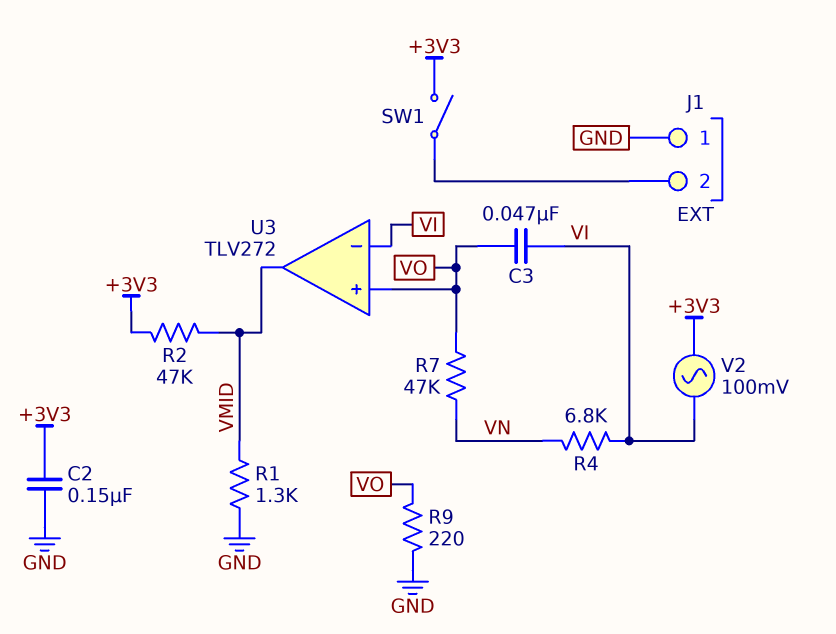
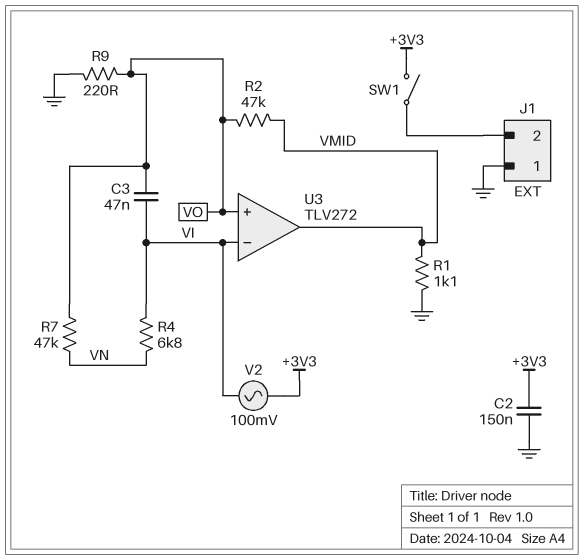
R1: 1.3k (GND, VMID) -> 1.1k (GND, VMID)
R2: 47k (+3V3, VMID) -> 47k (VMID, VO)

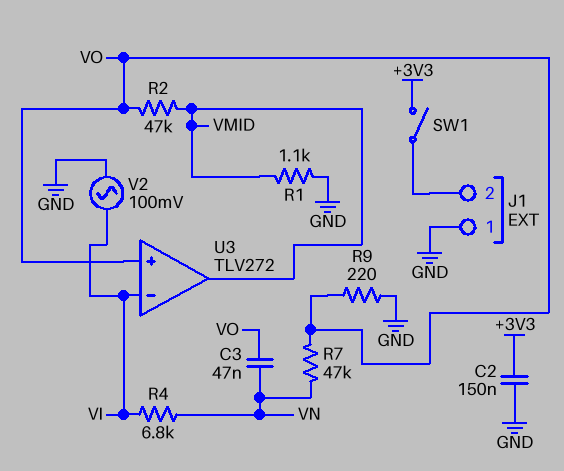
C3: 47nF (VI, VO) -> 47nF (VN, VO)
V2: AC 100mV (+3V3, VI) -> AC 100mV (GND, VI)

